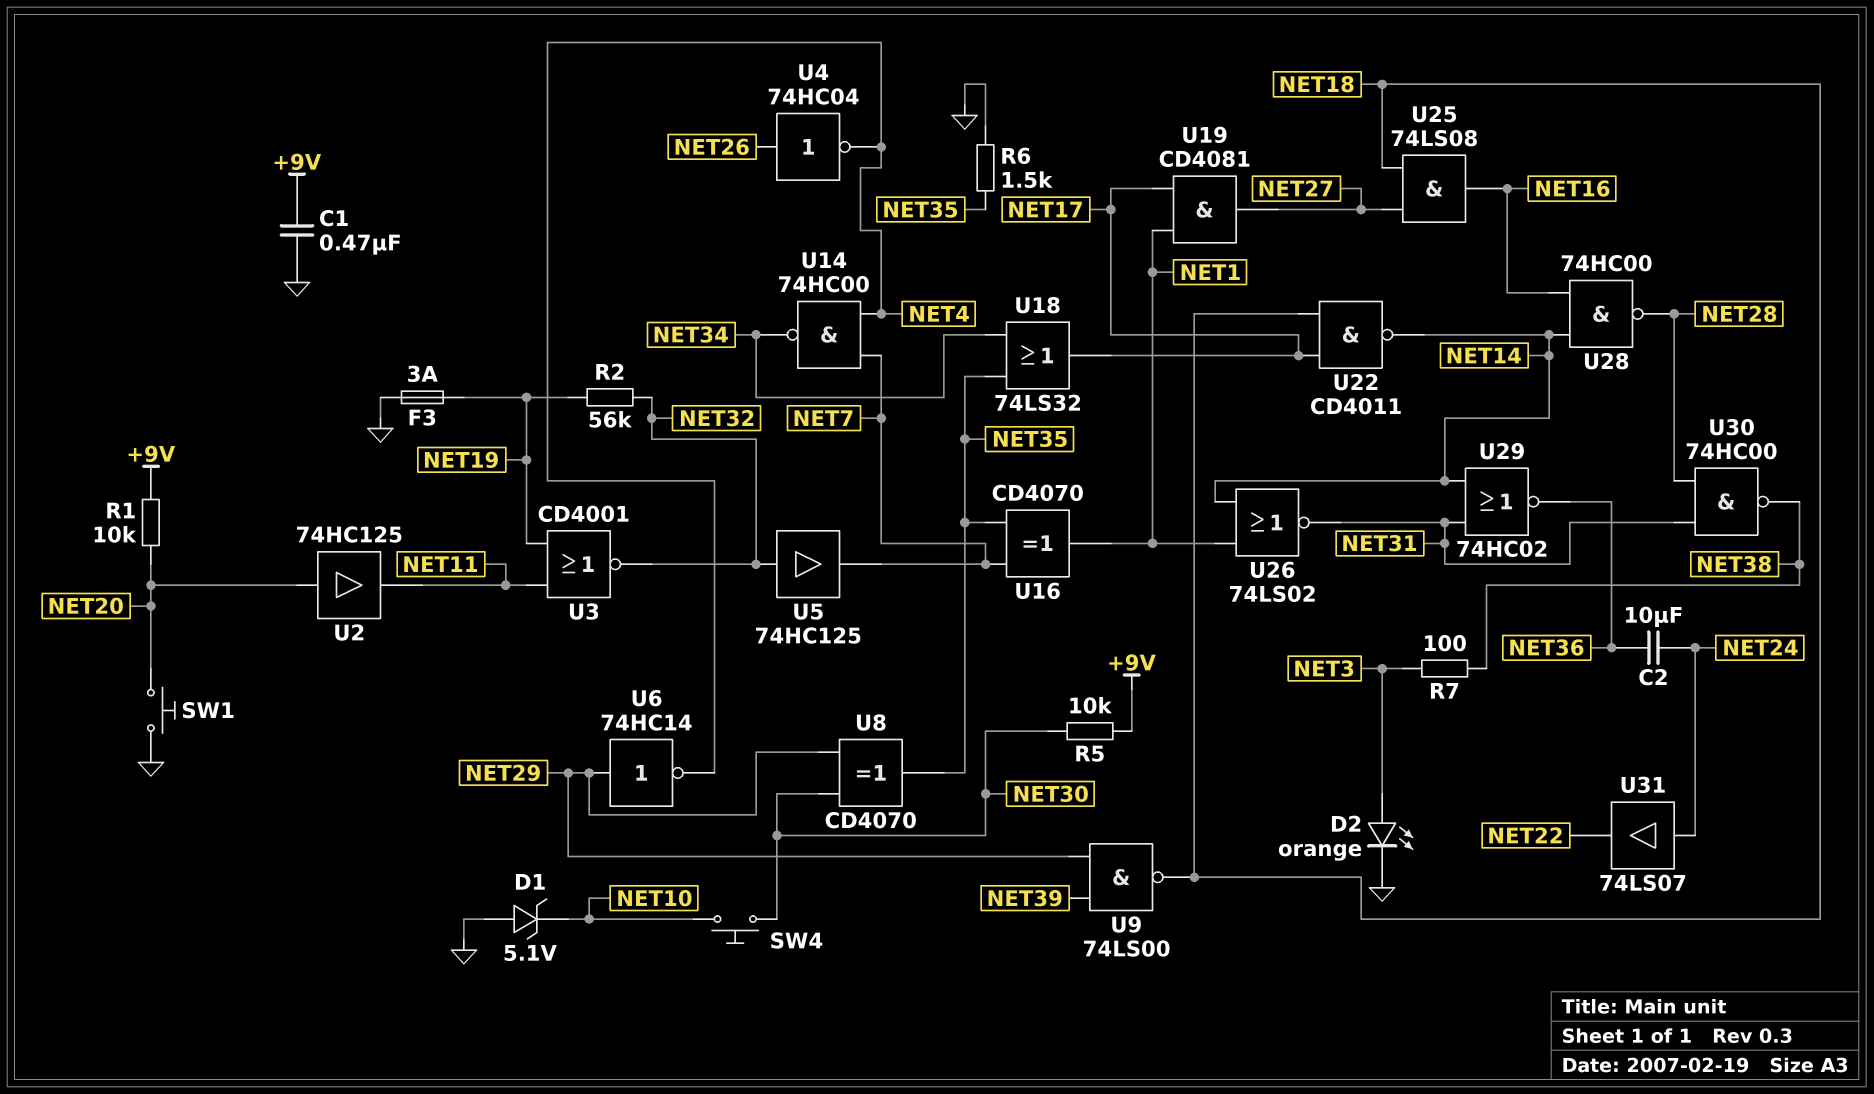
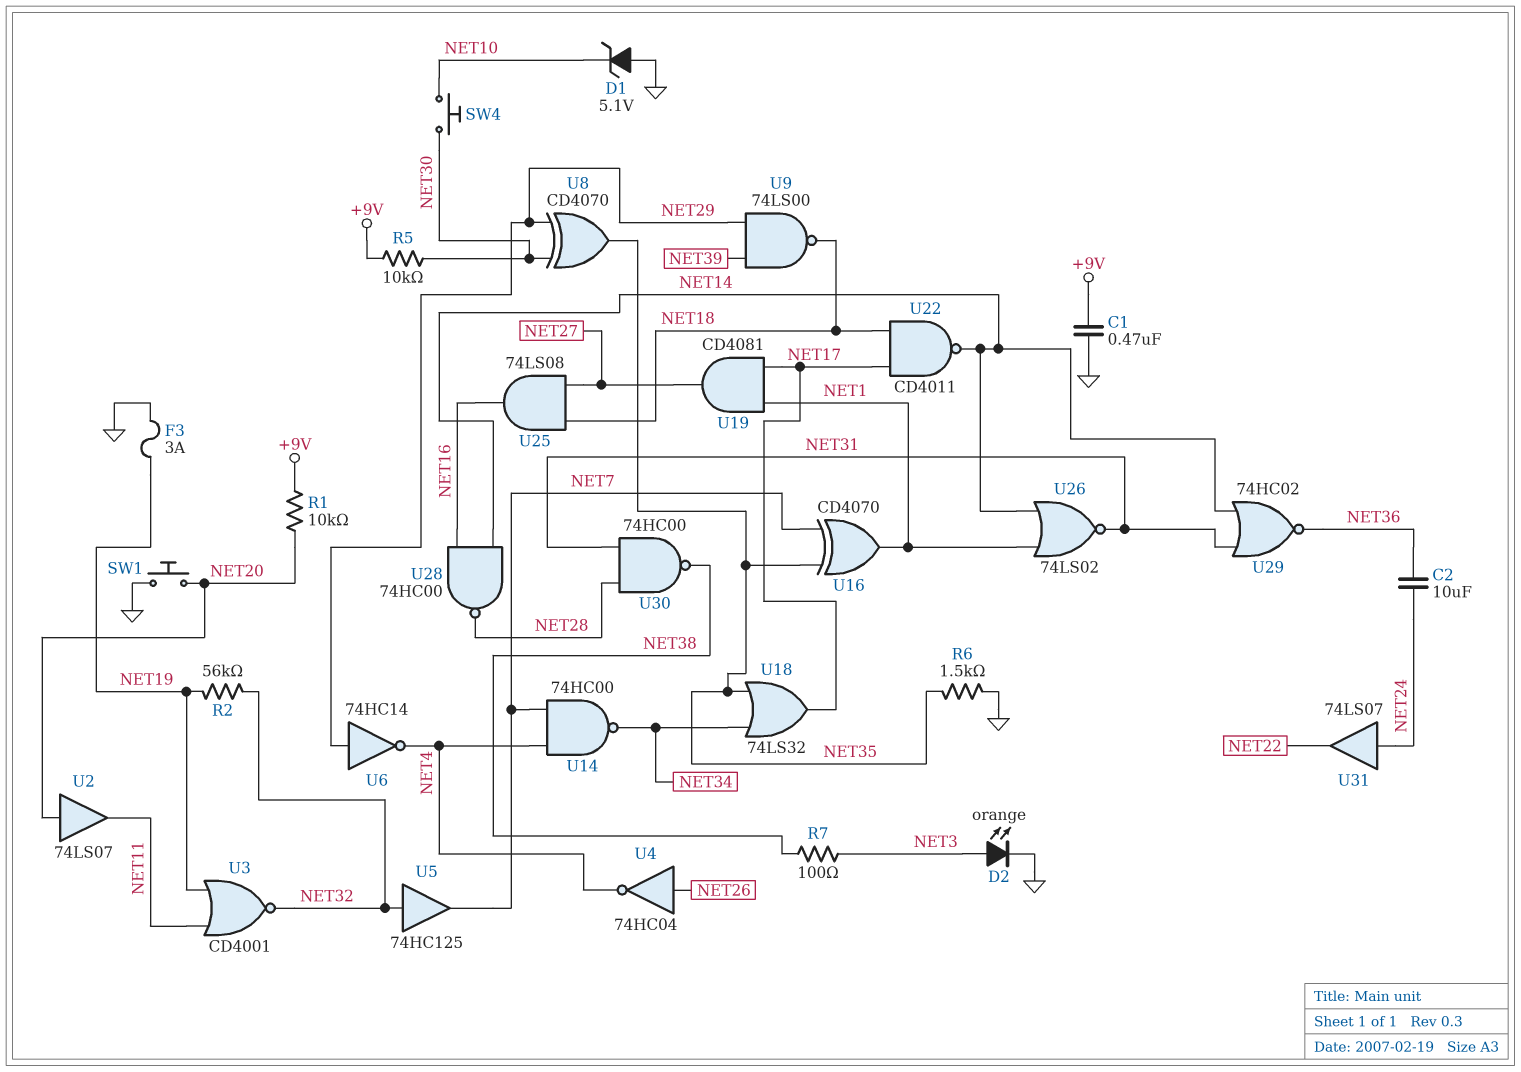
U2: buffer 74HC125 (in NET20, out NET11) -> buffer 74LS07 (in NET20, out NET11)

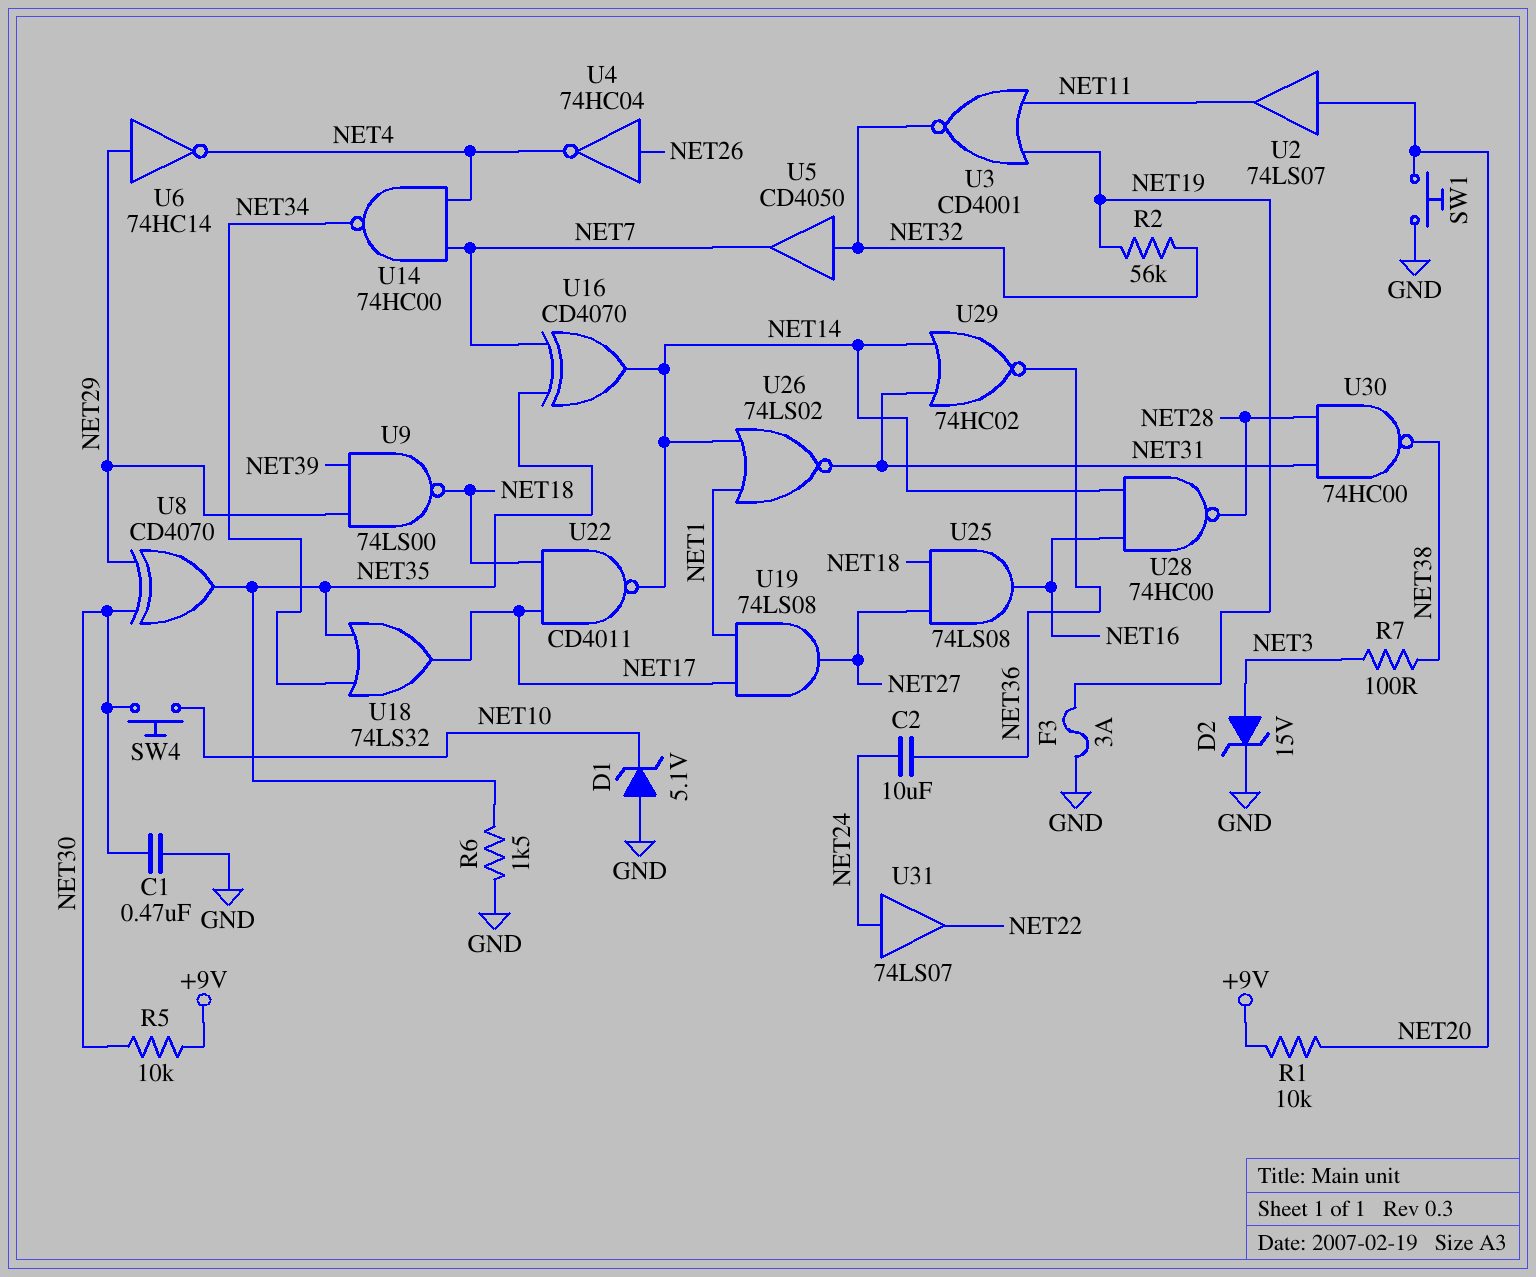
C1: 470nF (+9V, GND) -> 470nF (GND, NET30)
D2: LED orange (A NET3, K GND) -> zener 15V (A NET3, K GND)
U5: buffer 74HC125 (in NET32, out NET7) -> buffer CD4050 (in NET32, out NET7)
U16: XOR CD4070 (in NET7, in NET35, out NET1) -> XOR CD4070 (in NET7, in NET35, out NET14)
U19: AND CD4081 (in NET1, in NET17, out NET27) -> AND 74LS08 (in NET1, in NET17, out NET27)

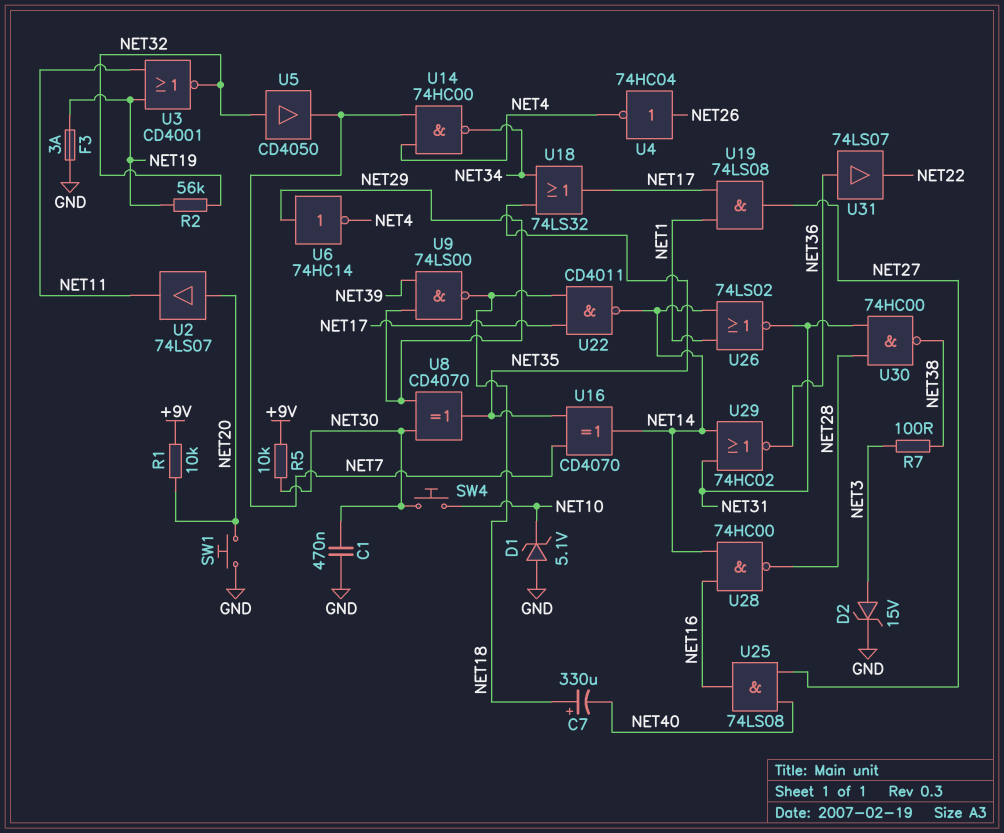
C2: 10uF (NET24, NET36) -> none
C7: none -> 330uF (plus NET18, minus NET40)
R6: 1.5k (GND, NET35) -> none
U25: AND 74LS08 (in NET18, in NET27, out NET16) -> AND 74LS08 (in NET27, in NET40, out NET16)
U31: buffer 74LS07 (in NET24, out NET22) -> buffer 74LS07 (in NET36, out NET22)

